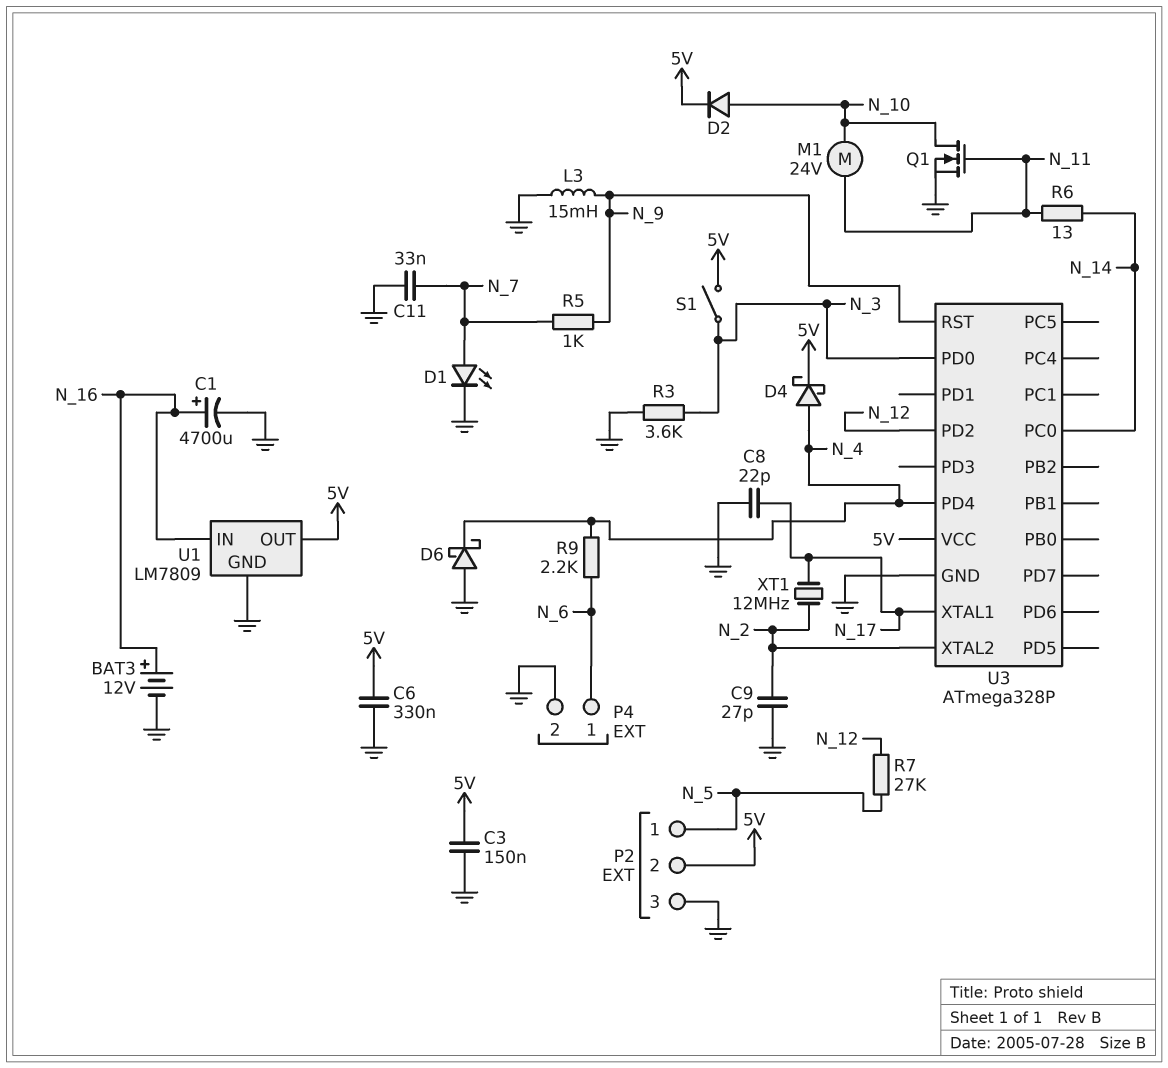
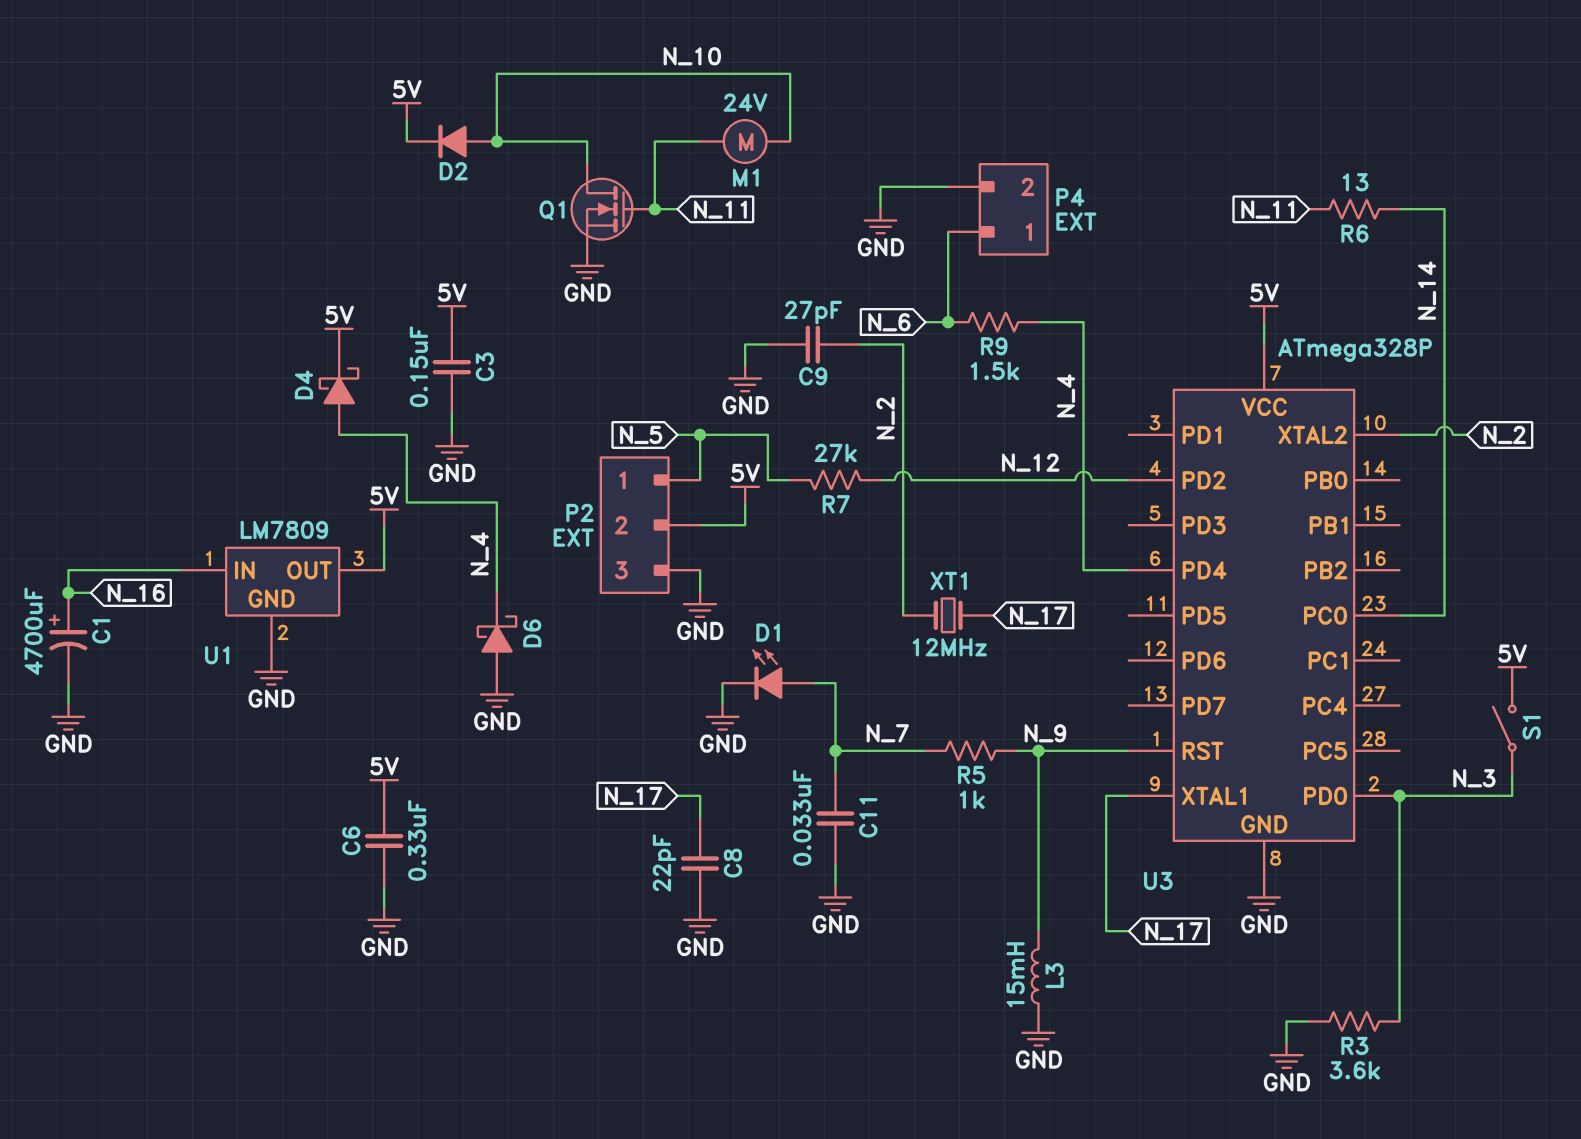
BAT3: 12V (plus N_16, minus GND) -> none
R9: 2.2k (N_4, N_6) -> 1.5k (N_4, N_6)

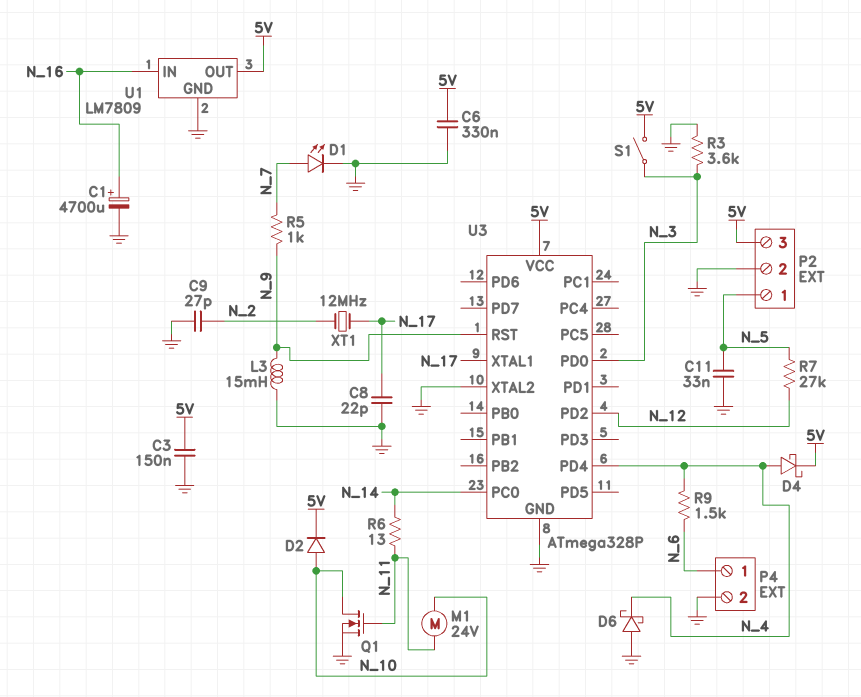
C11: 33nF (GND, N_7) -> 33nF (GND, N_5)
P2 pin 2: 5V -> GND
P2 pin 3: GND -> 5V
U3 pin XTAL2: N_2 -> GND

